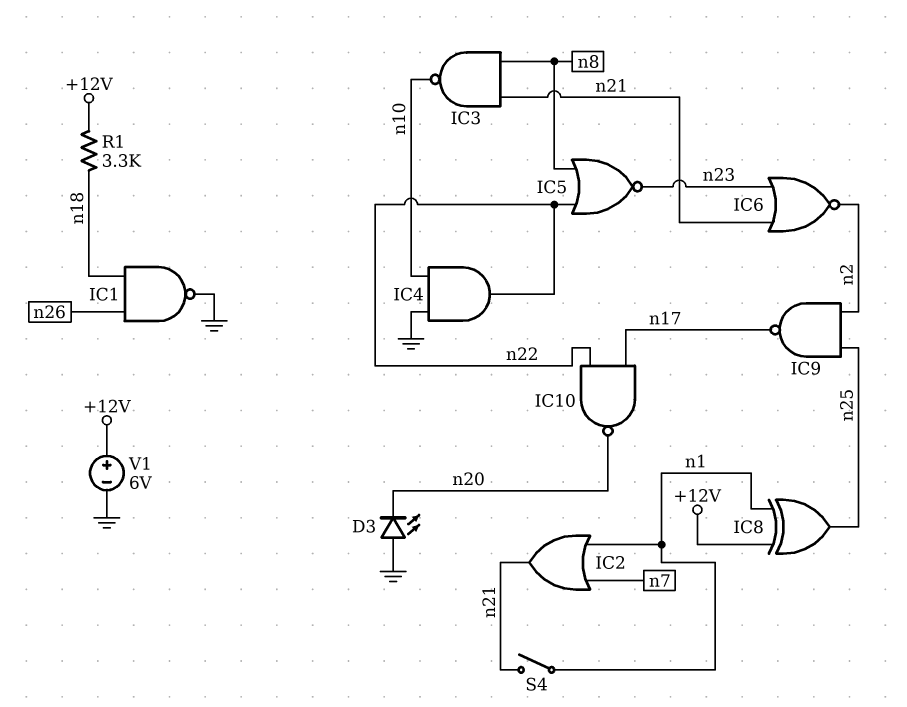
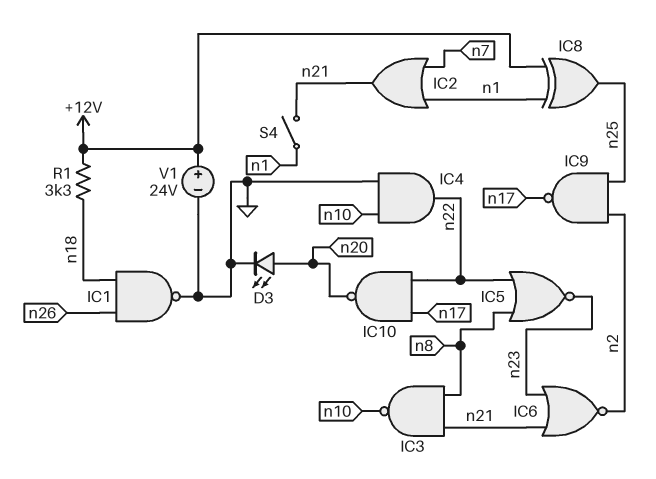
D3: LED (A GND, K n20) -> LED (A n20, K GND)
V1: 6V (plus +12V, minus GND) -> 24V (plus +12V, minus GND)

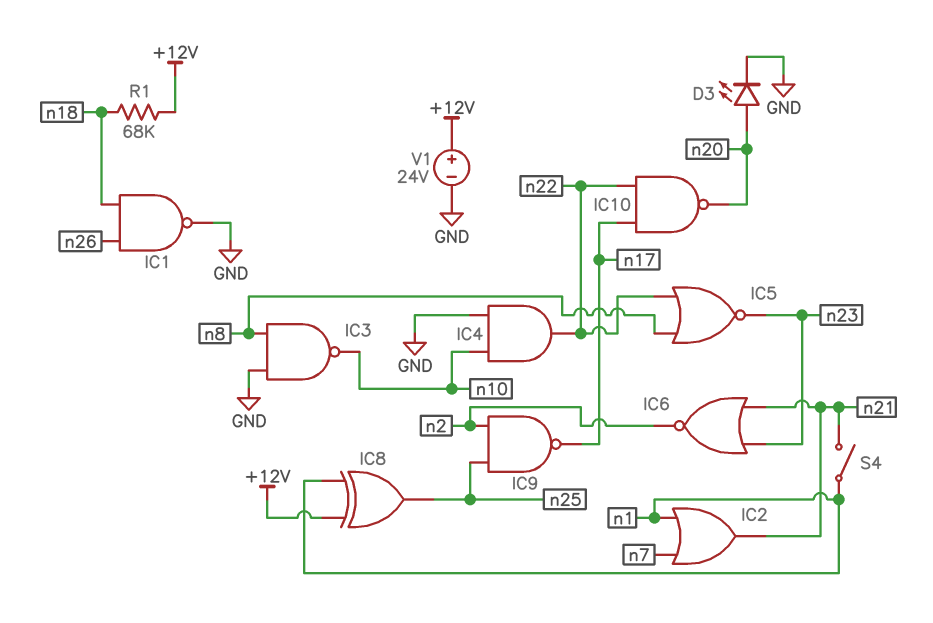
IC3: NAND (in n8, in n21, out n10) -> NAND (in GND, in n8, out n10)
R1: 3.3k (+12V, n18) -> 68k (+12V, n18)

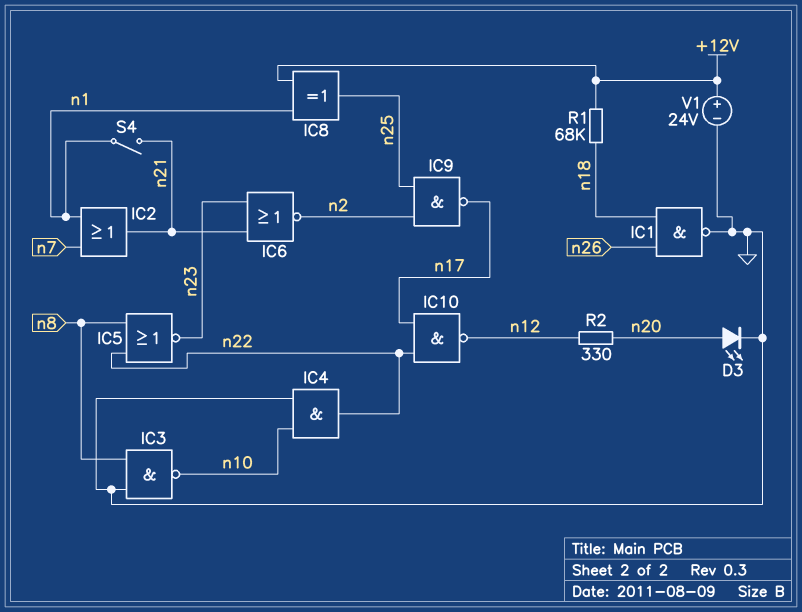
IC10: NAND (in n17, in n22, out n20) -> NAND (in n17, in n22, out n12)
R2: none -> 330 (n12, n20)

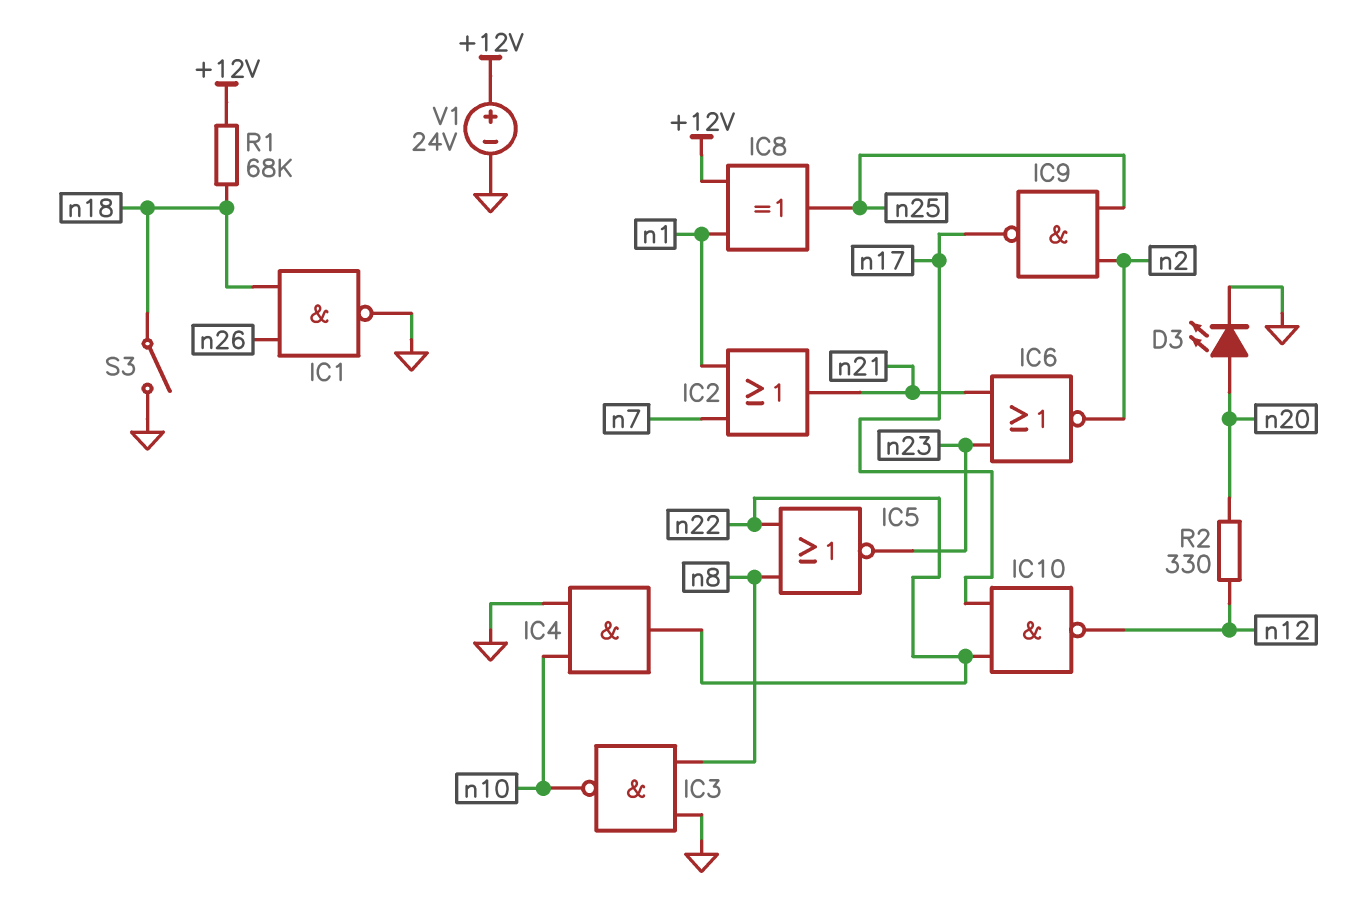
S3: none -> switch (GND, n18)
S4: switch (n1, n21) -> none

